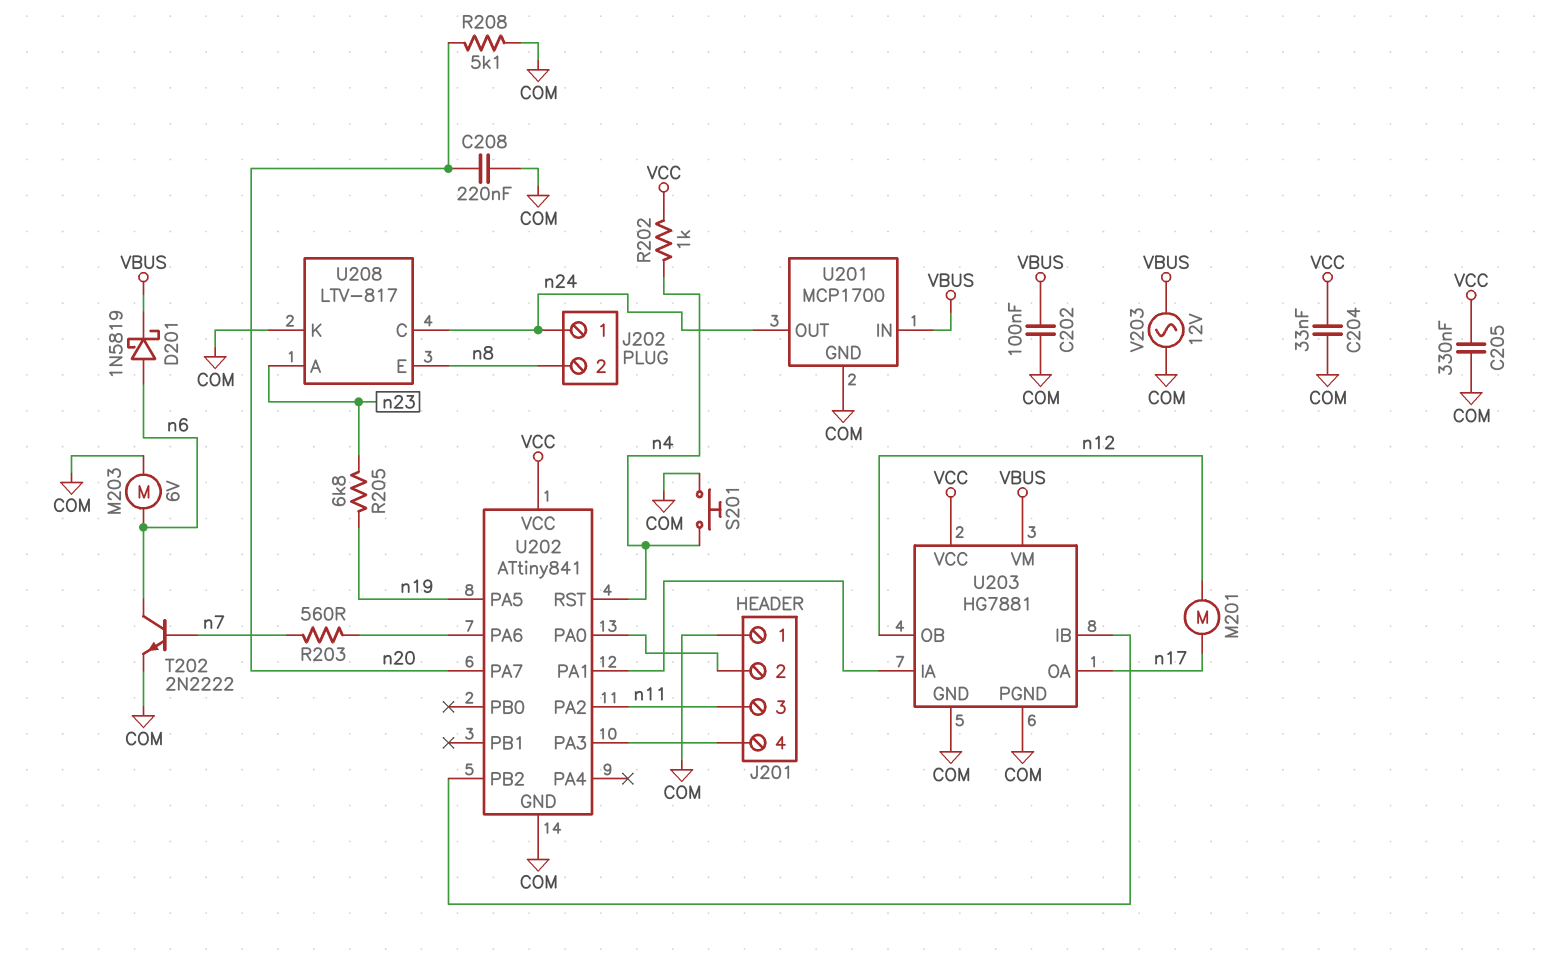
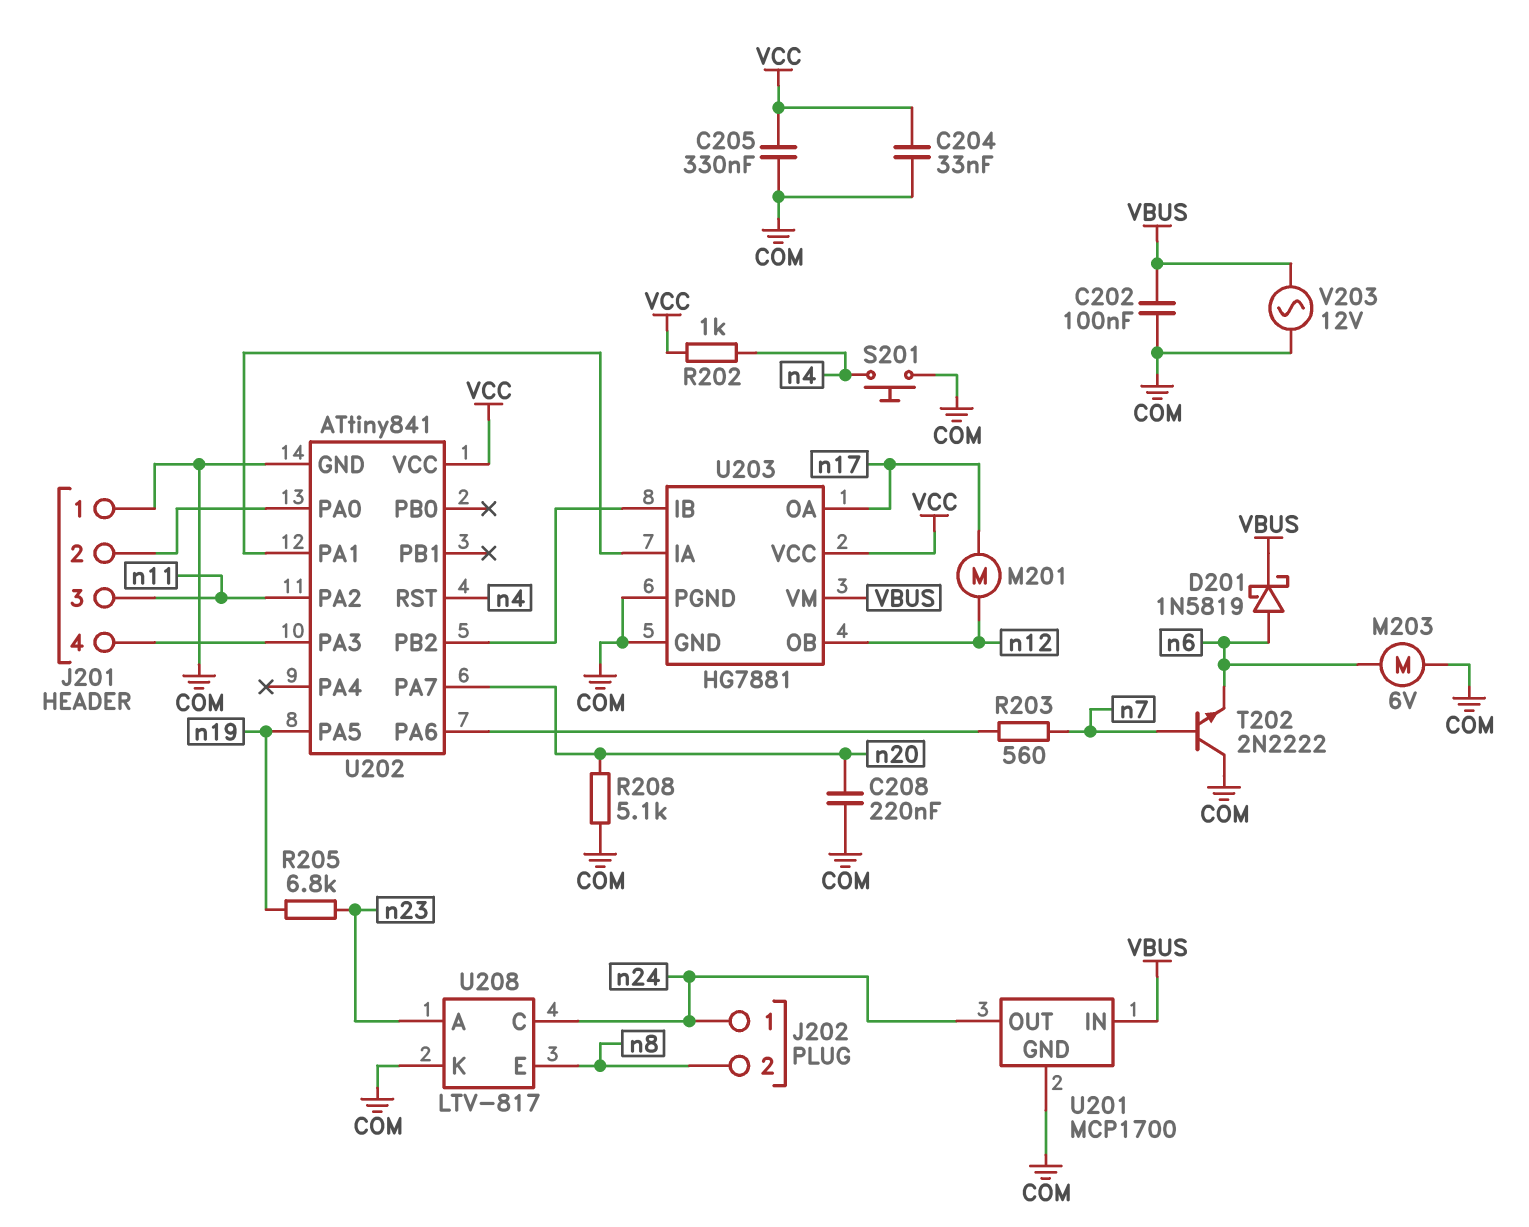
T202: NPN 2N2222 (B n7, C n6, E COM) -> NPN 2N2222 (B n7, C COM, E n6)

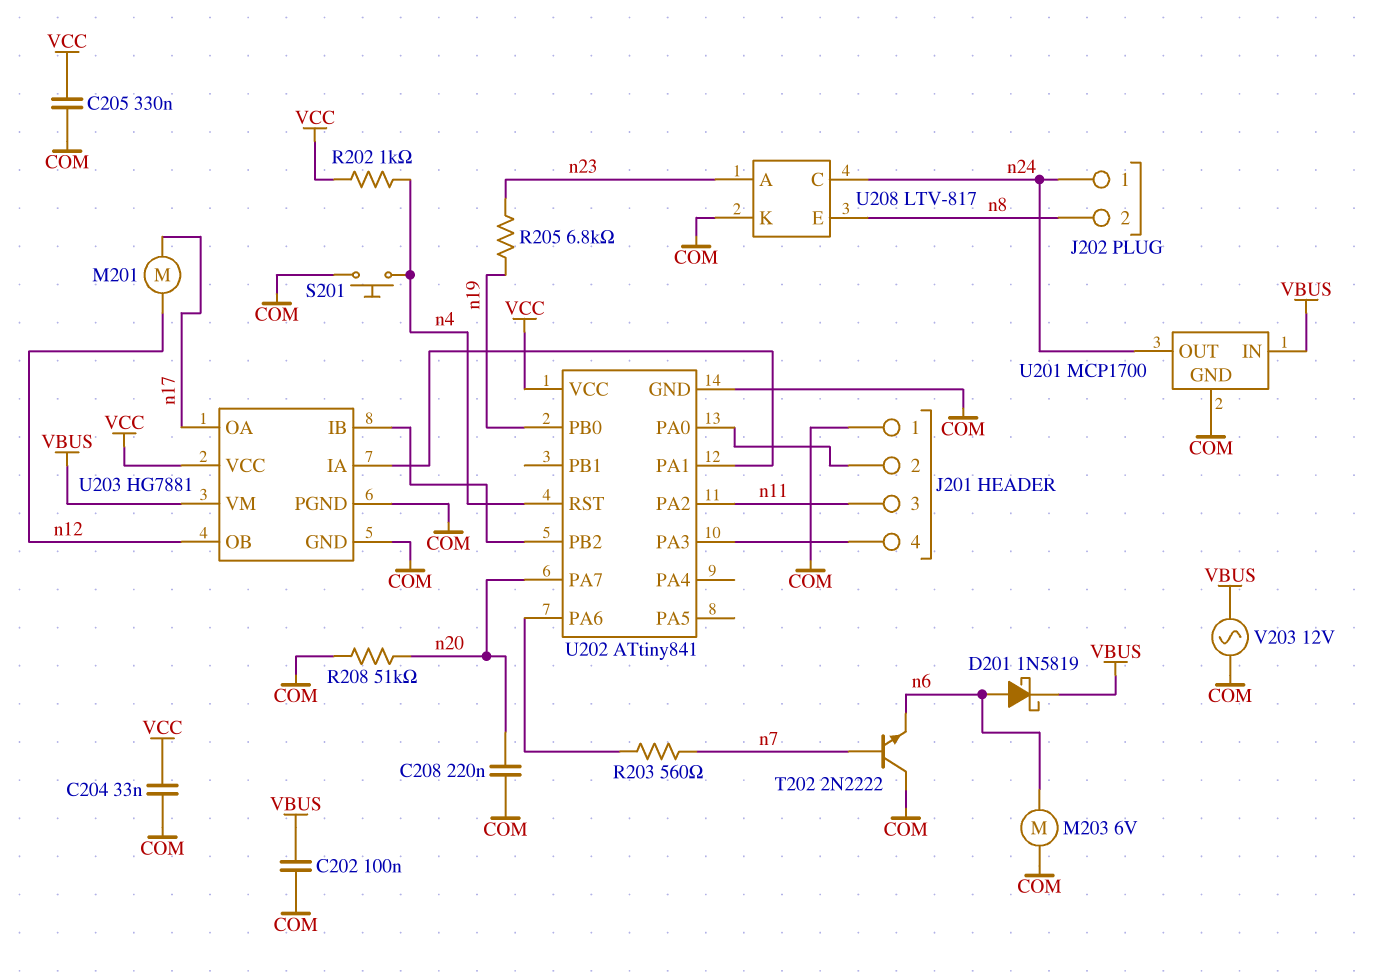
R208: 5.1k (COM, n20) -> 51k (COM, n20)
U202 pin PA5: n19 -> none
U202 pin PB0: none -> n19

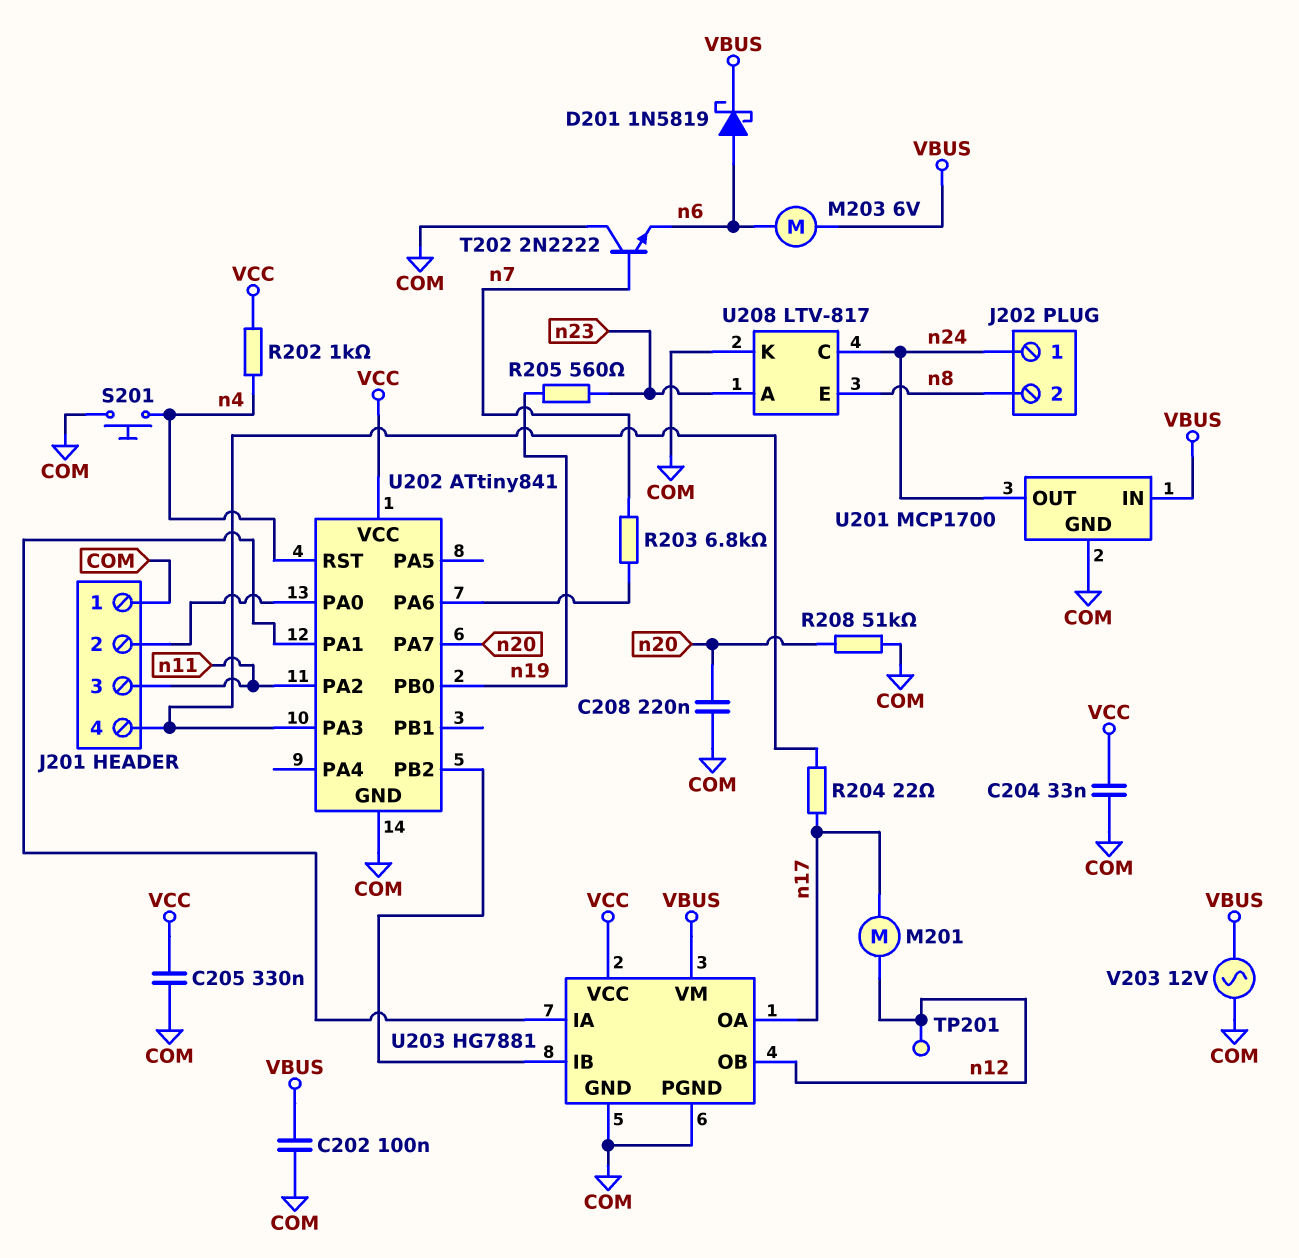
M203: motor 6V (COM, n6) -> motor 6V (VBUS, n6)
R203: 560 (U202/PA6, n7) -> 6.8k (U202/PA6, n7)
R204: none -> 22 (J201/4, n17)
R205: 6.8k (n19, n23) -> 560 (n19, n23)
TP201: none -> test point (n12)

